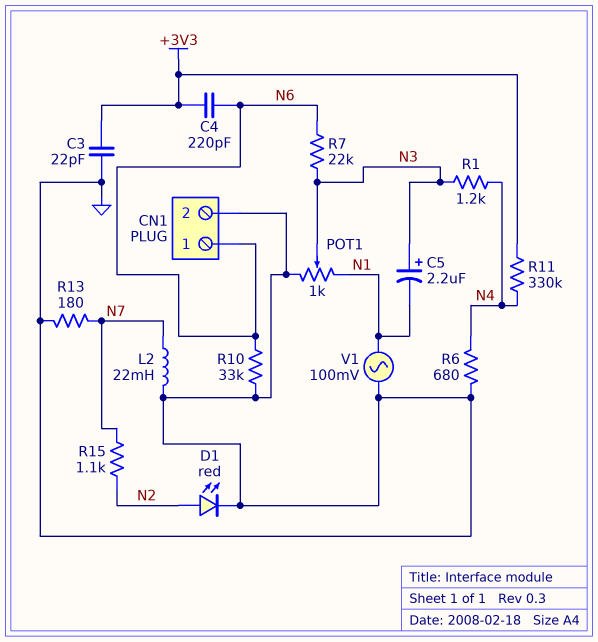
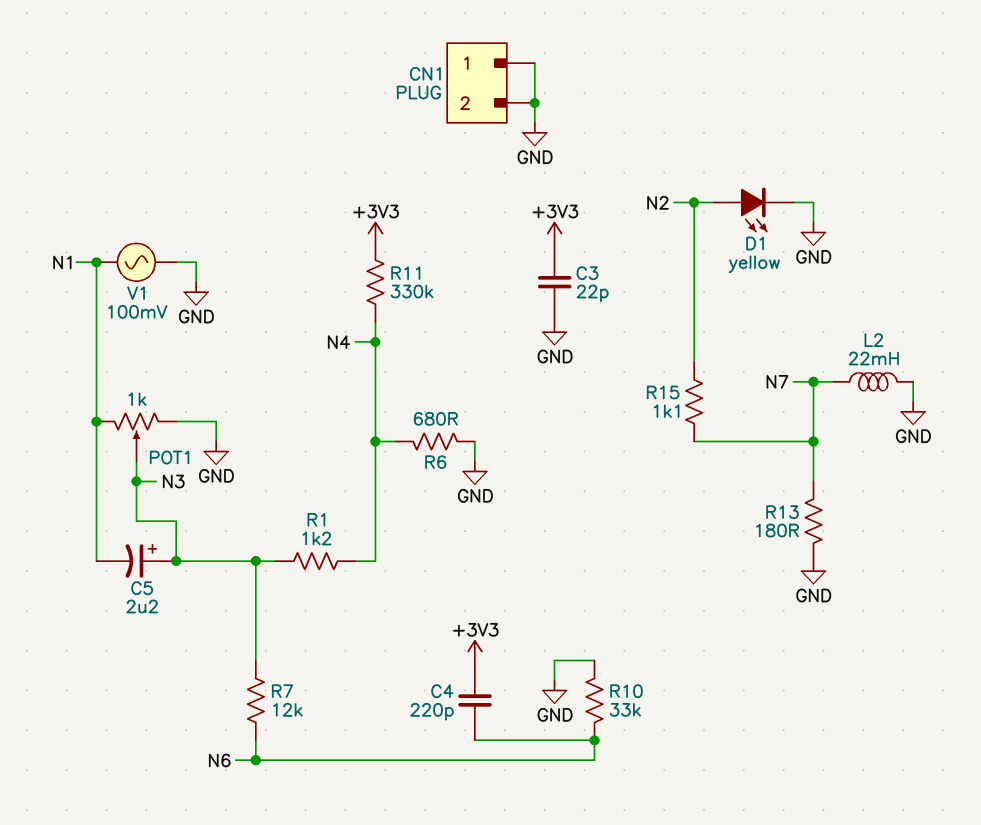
CN1 pin 1: N6 -> GND
D1: LED red (A N2, K GND) -> LED yellow (A N2, K GND)
R7: 22k (N3, N6) -> 12k (N3, N6)

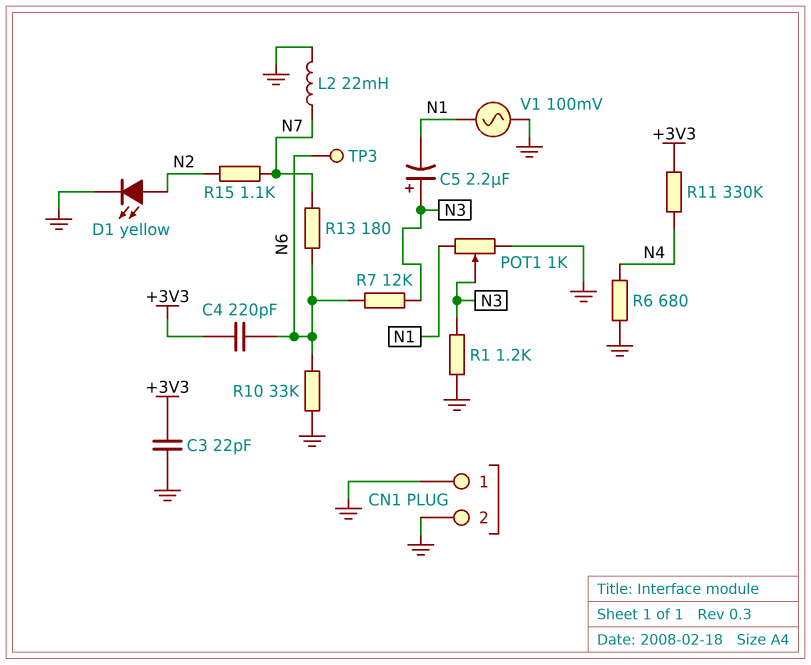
R1: 1.2k (N3, N4) -> 1.2k (GND, N3)
R13: 180 (GND, N7) -> 180 (N6, N7)
TP3: none -> test point (N6)

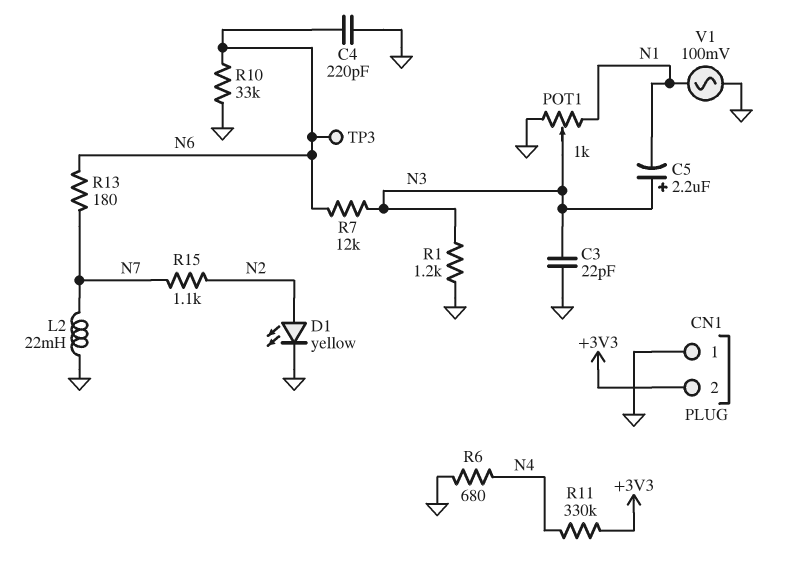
C3: 22pF (+3V3, GND) -> 22pF (GND, N3)
C4: 220pF (+3V3, N6) -> 220pF (GND, N6)
CN1 pin 2: GND -> +3V3

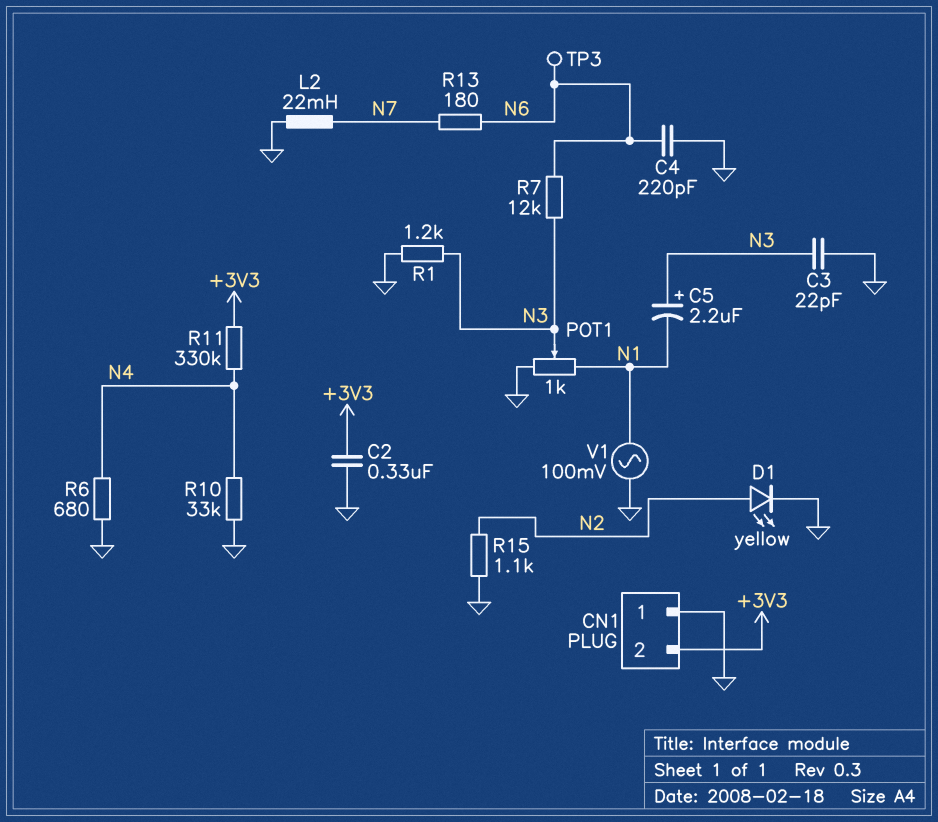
C2: none -> 330nF (+3V3, GND)
R10: 33k (GND, N6) -> 33k (GND, N4)
R15: 1.1k (N2, N7) -> 1.1k (GND, N2)

